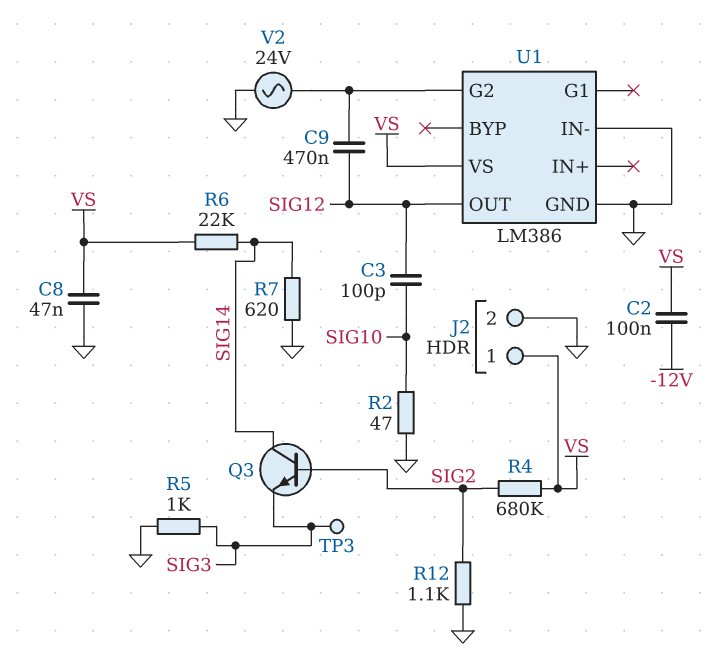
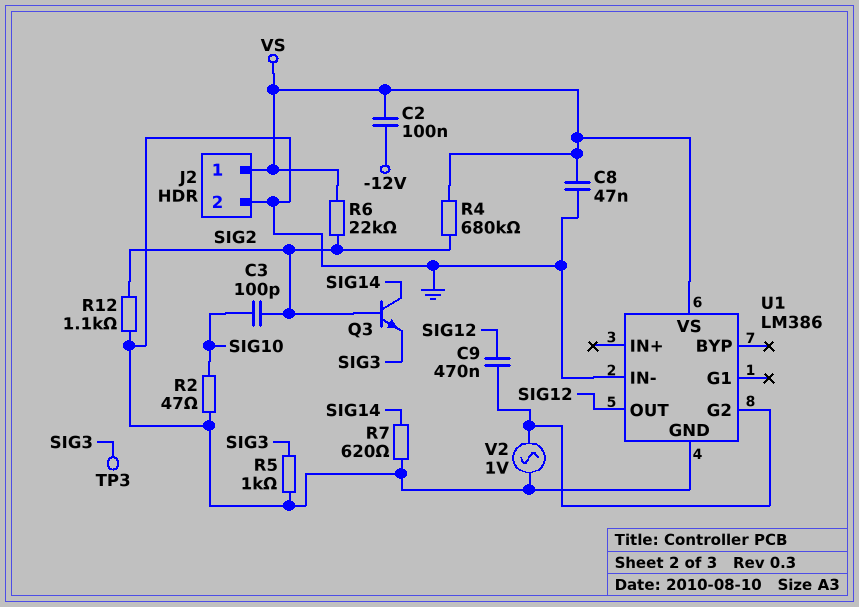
C3: 100pF (SIG10, SIG12) -> 100pF (SIG2, SIG10)
R6: 22k (SIG14, VS) -> 22k (SIG2, VS)
V2: AC 24V (GND, U1/G2) -> AC 1V (GND, U1/G2)

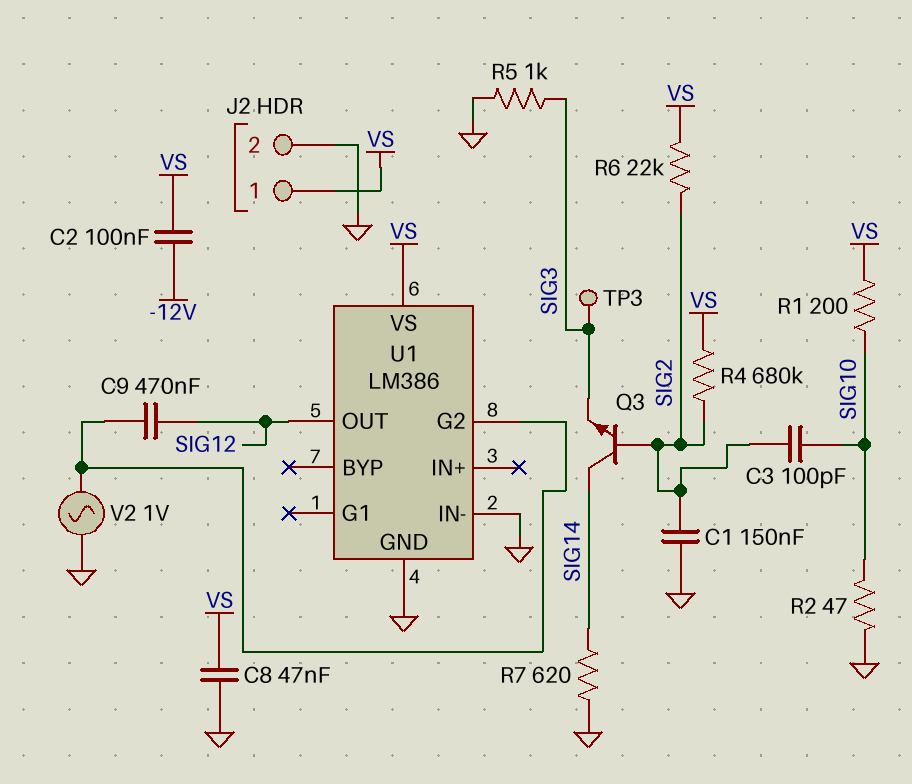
C1: none -> 150nF (GND, SIG2)
R1: none -> 200 (SIG10, VS)
R12: 1.1k (GND, SIG2) -> none

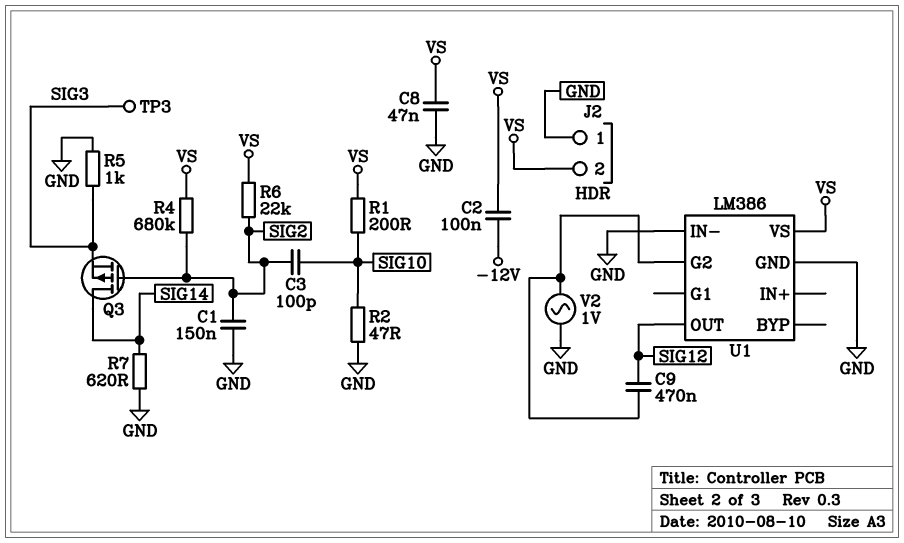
J2 pin 1: VS -> GND
J2 pin 2: GND -> VS
Q3: NPN (B SIG2, C SIG14, E SIG3) -> PMOS (G SIG2, D SIG14, S SIG3)

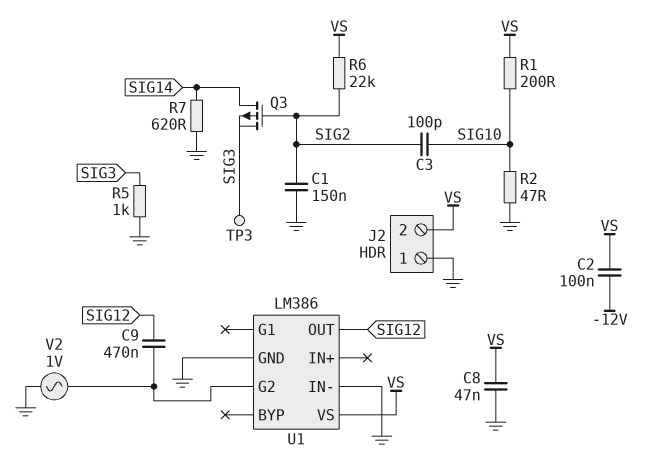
R4: 680k (SIG2, VS) -> none

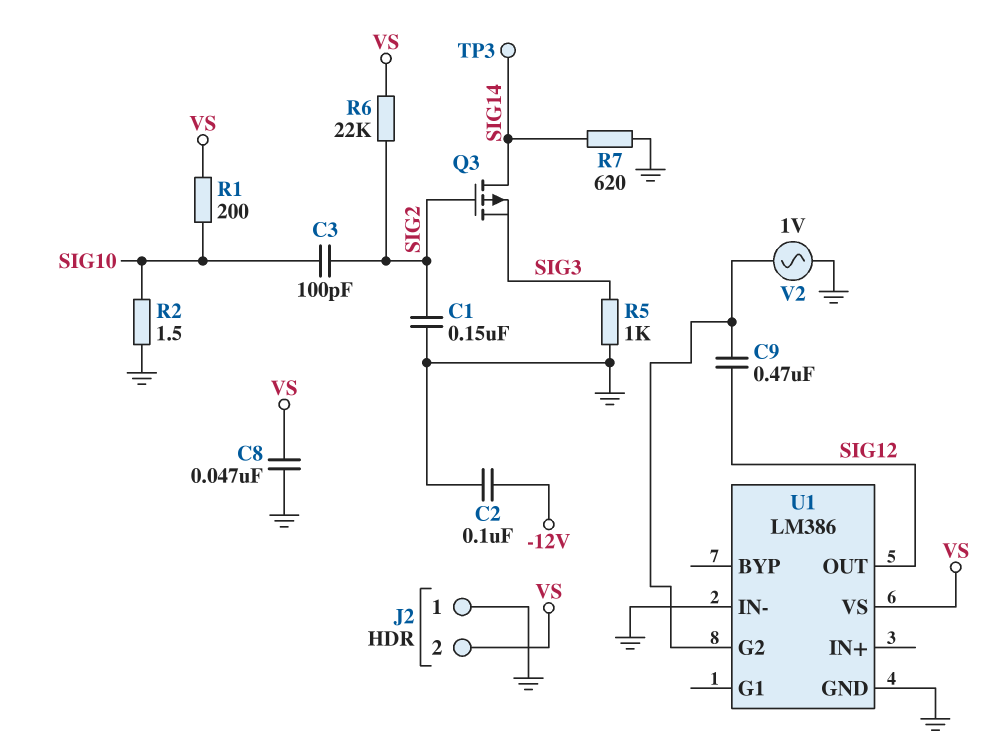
C2: 100nF (-12V, VS) -> 100nF (-12V, GND)
R2: 47 (GND, SIG10) -> 1.5 (GND, SIG10)
TP3: test point (SIG3) -> test point (SIG14)

